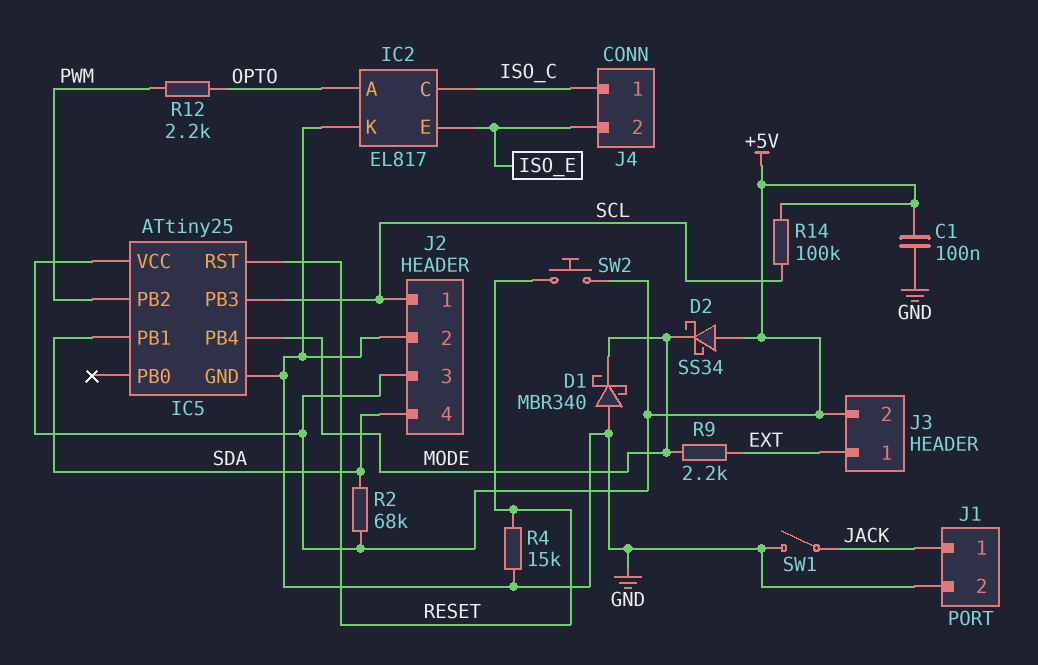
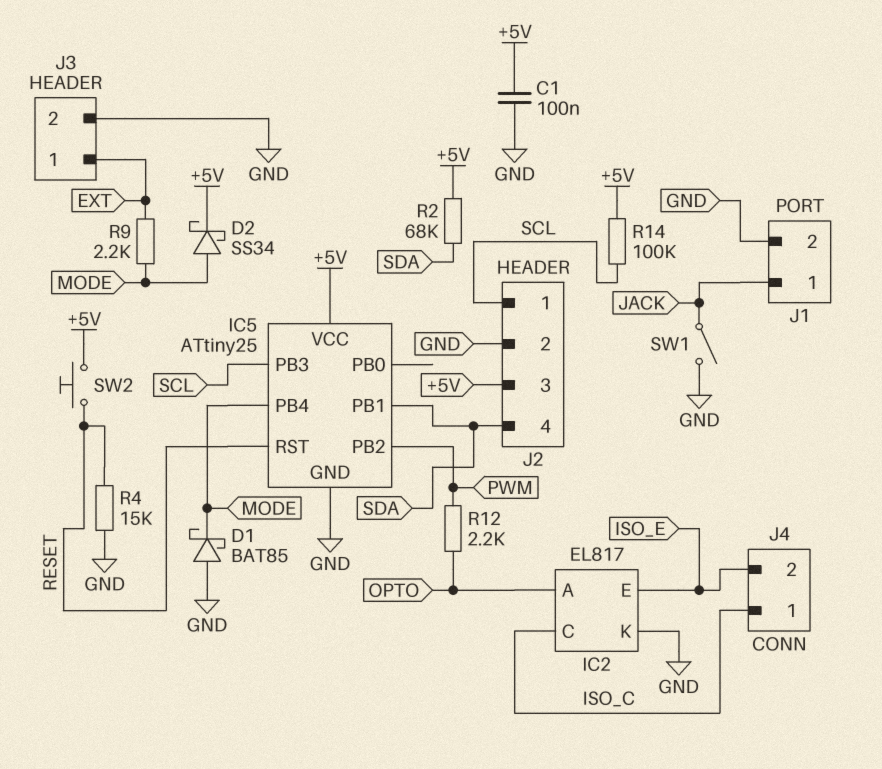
D1: schottky MBR340 (A GND, K MODE) -> schottky BAT85 (A GND, K MODE)
D2: schottky SS34 (A +5V, K MODE) -> schottky SS34 (A MODE, K +5V)
J3 pin 2: +5V -> GND

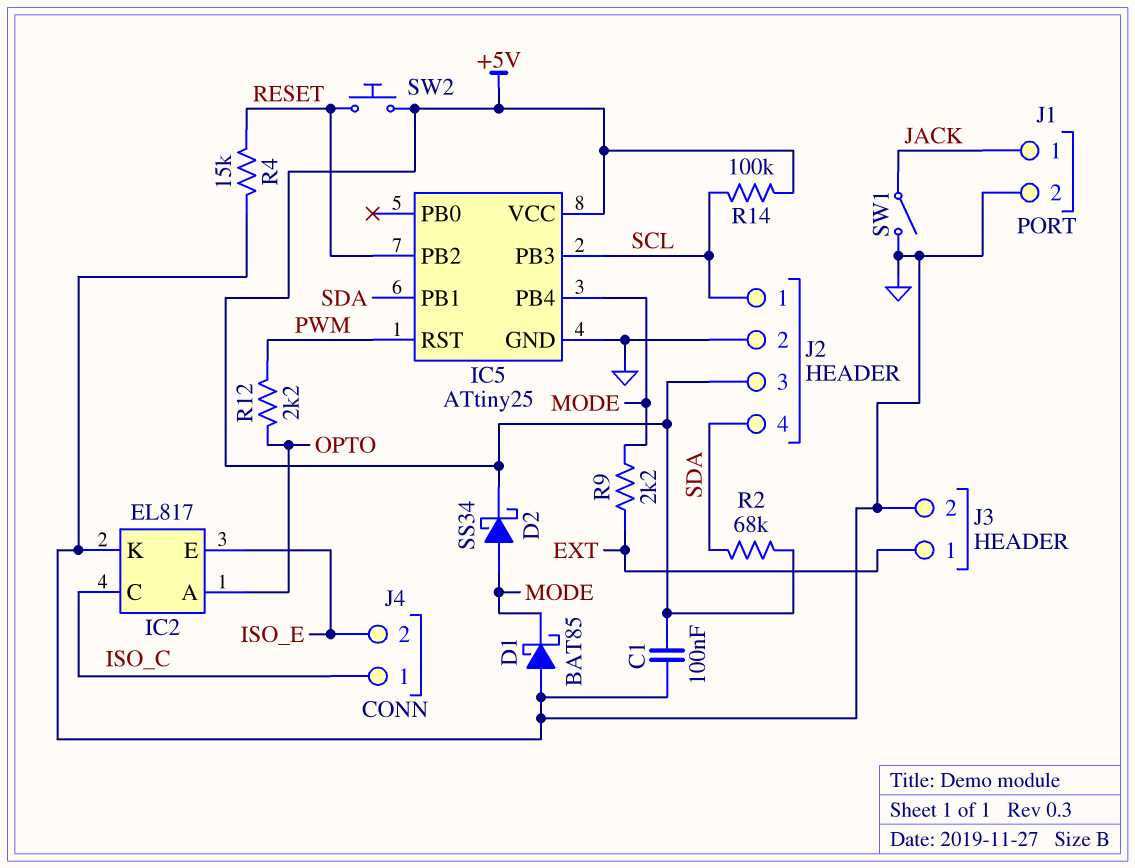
IC5 pin PB2: PWM -> RESET
IC5 pin RST: RESET -> PWM

